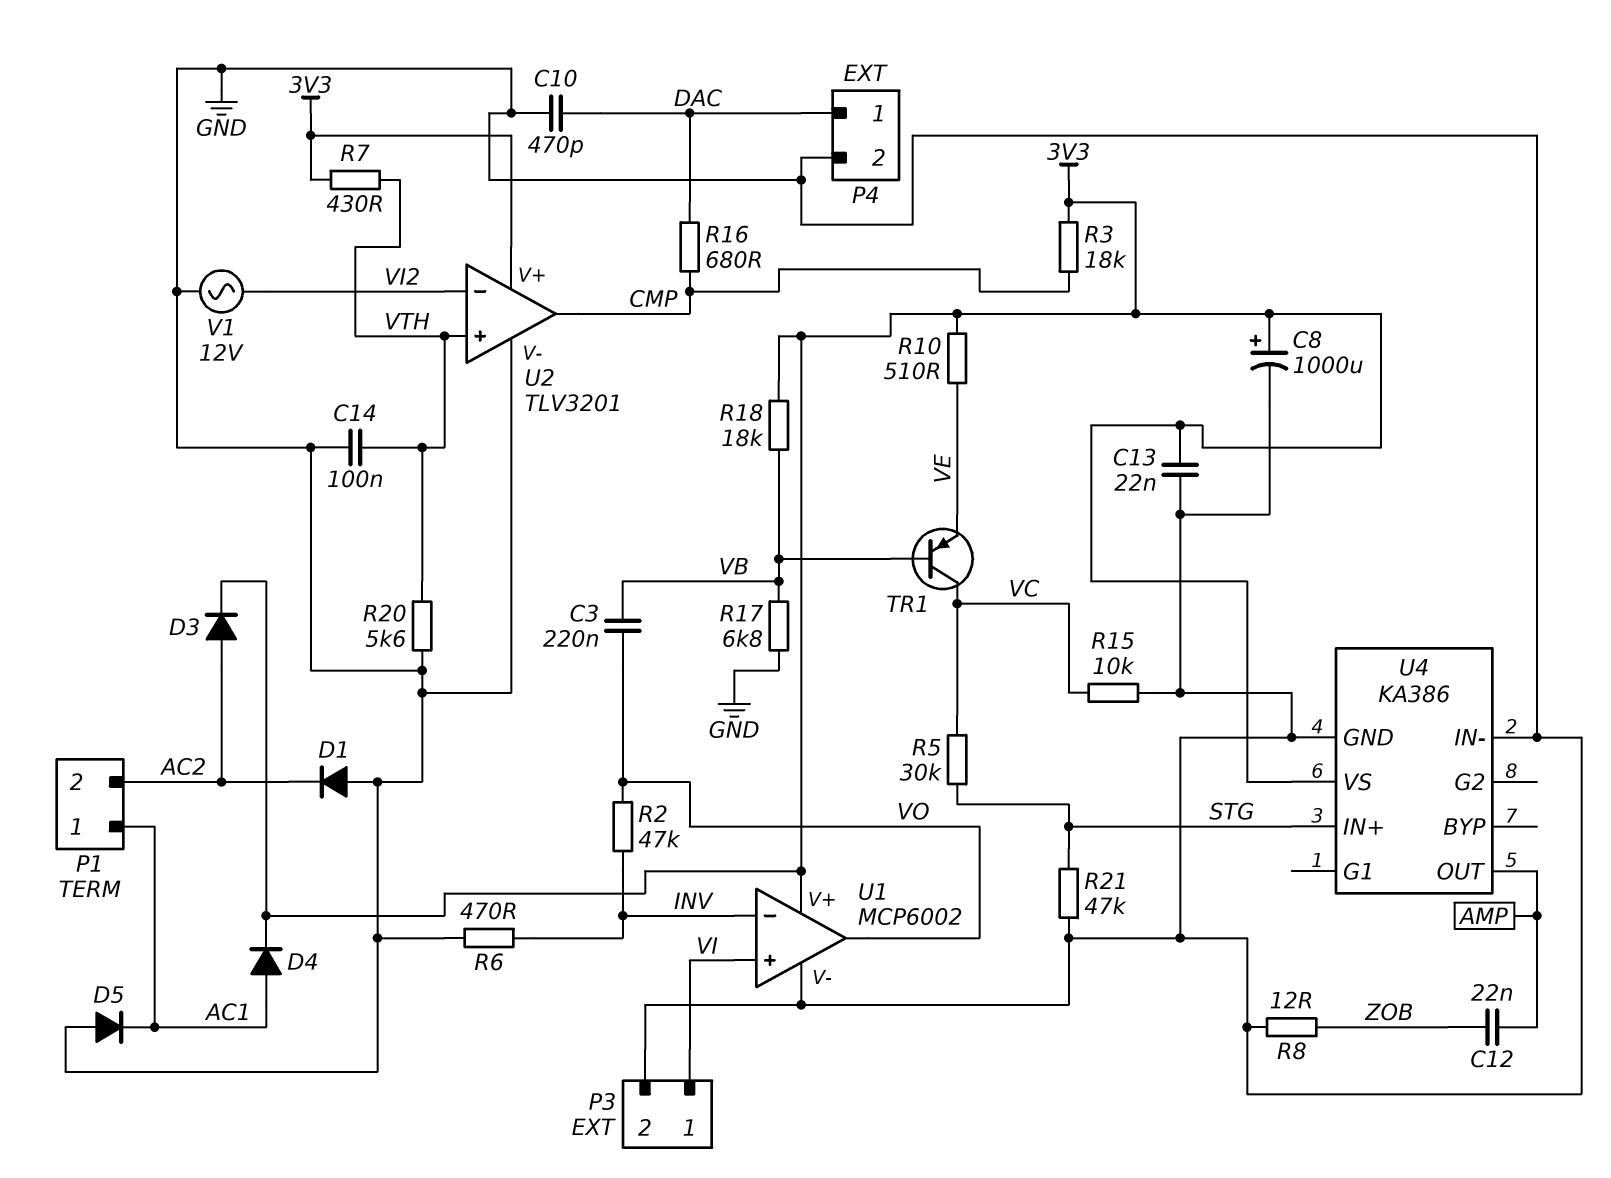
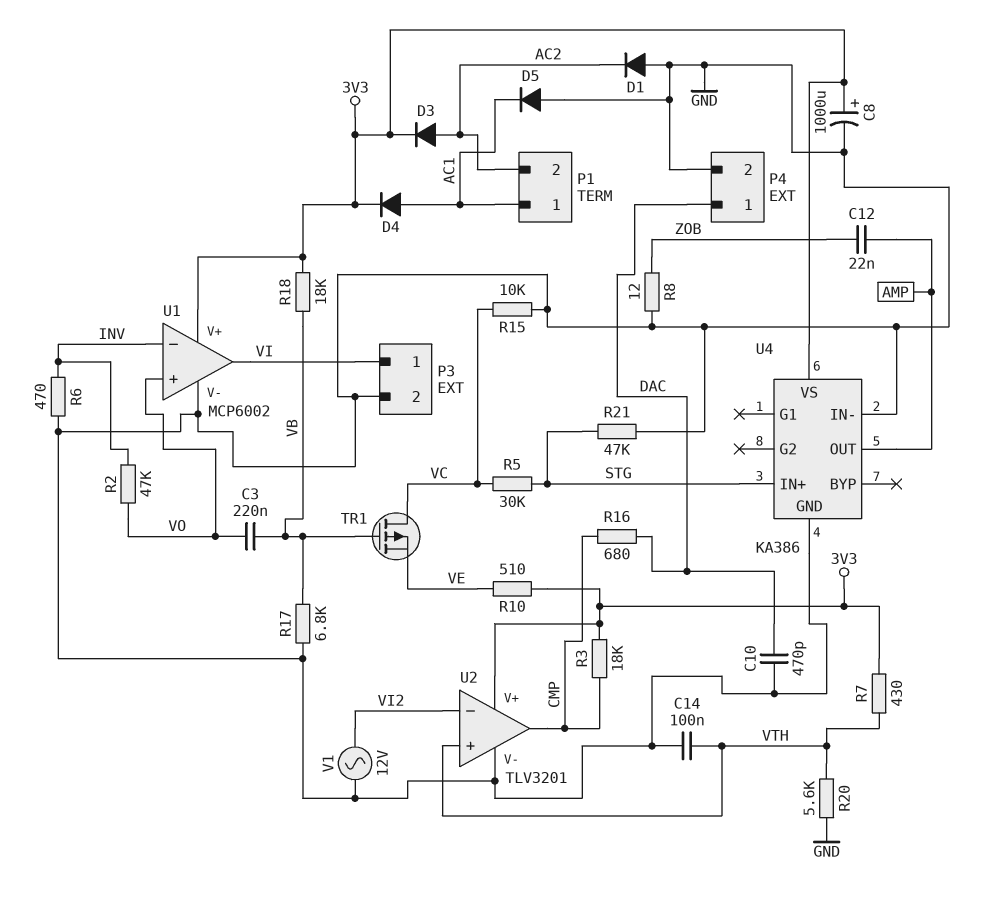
C13: 22nF (3V3, GND) -> none
TR1: PNP (B VB, C VC, E VE) -> PMOS (G VB, D VC, S VE)
U1 pin in+: VI -> VO
U1 pin out: VO -> VI

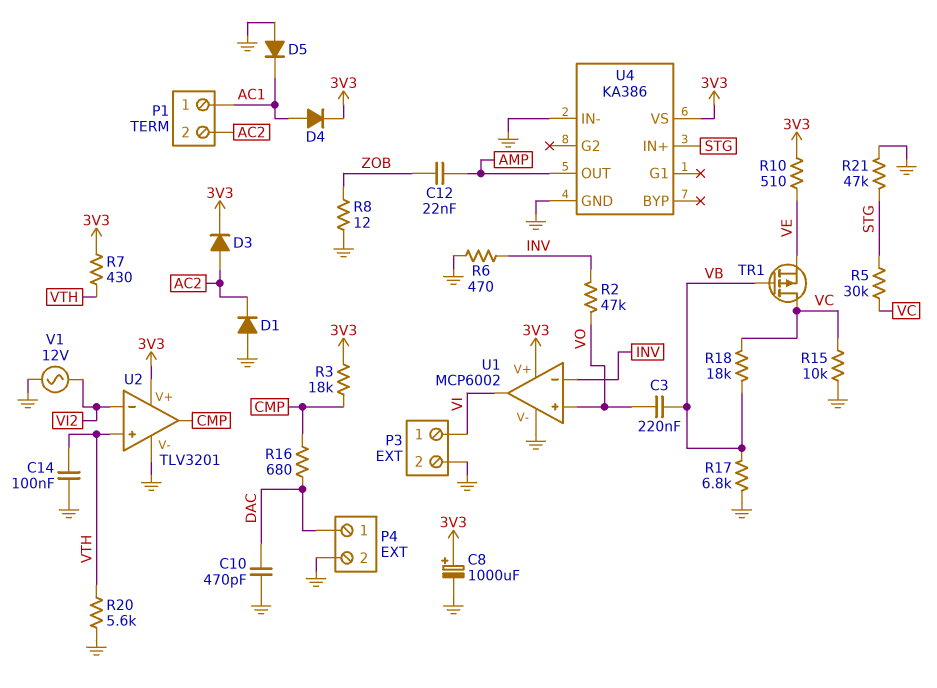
R18: 18k (3V3, VB) -> 18k (VB, VC)

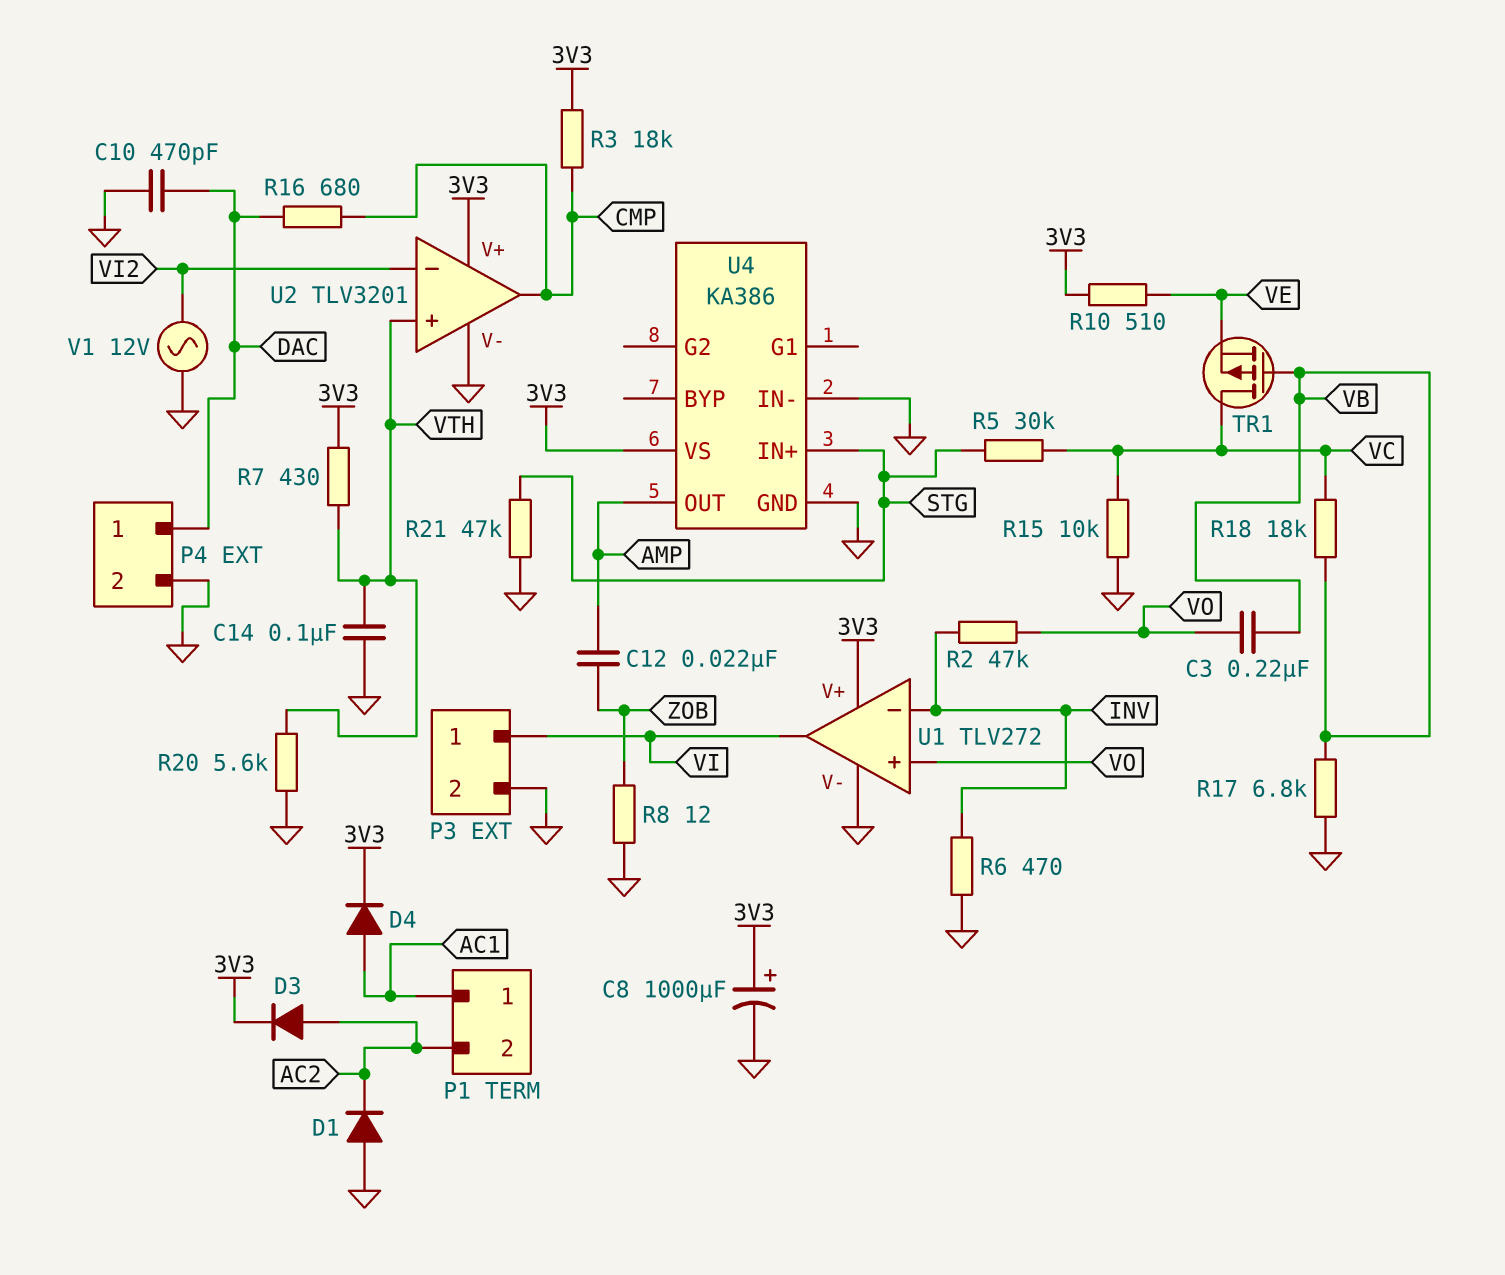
D5: diode (A GND, K AC1) -> none
U1: MCP6002 -> TLV272

